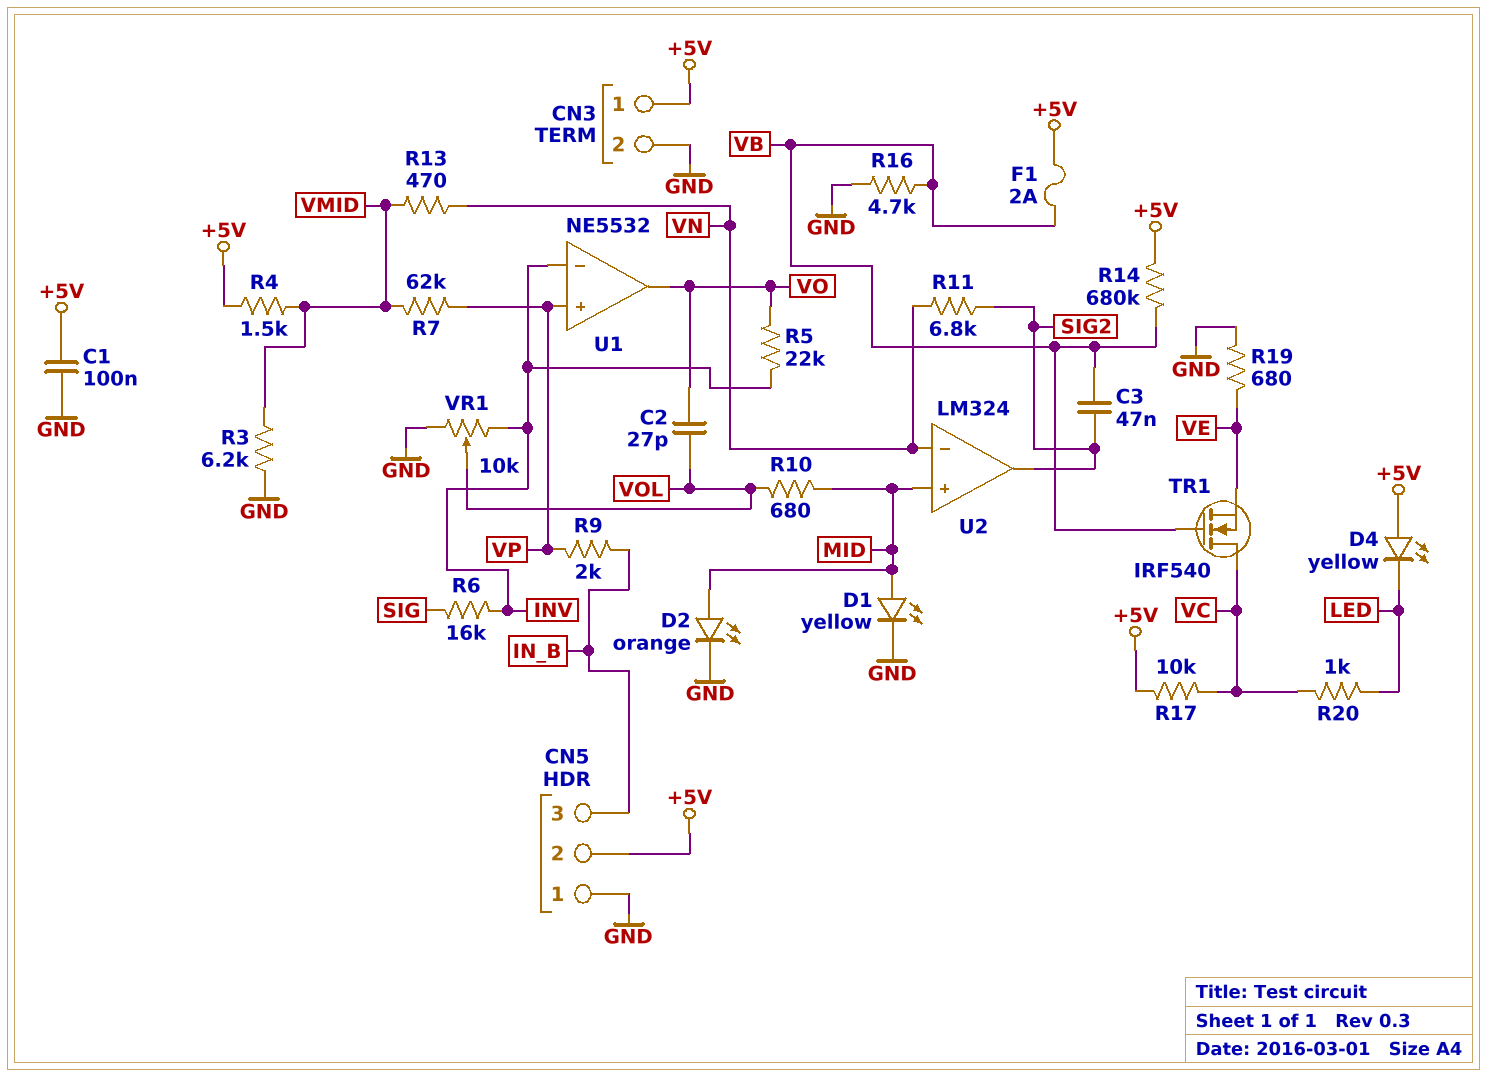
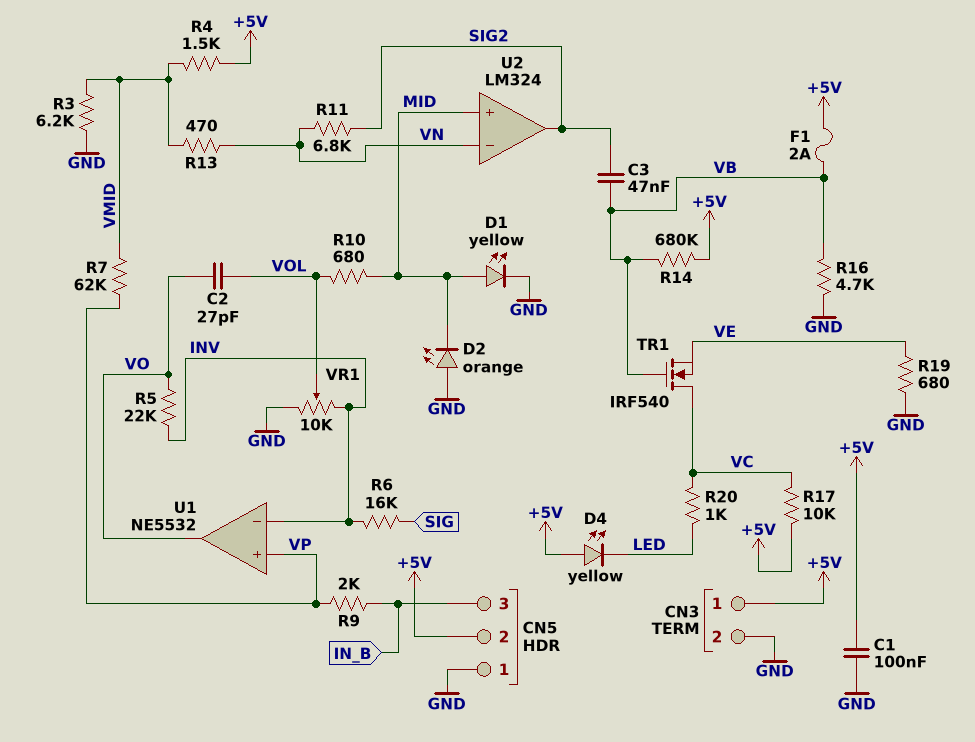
D2: LED orange (A MID, K GND) -> LED orange (A GND, K MID)

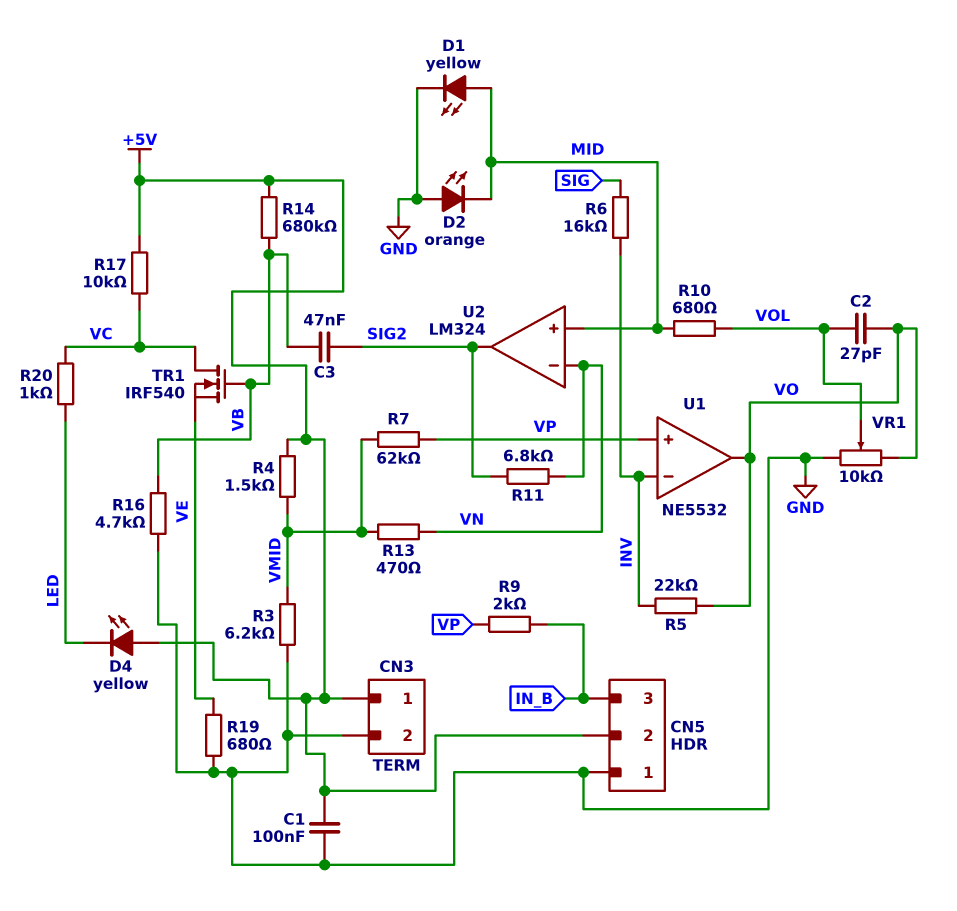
F1: 2A (+5V, VB) -> none
VR1: 10k (GND, INV, wiper VOL) -> 10k (GND, VO, wiper VOL)

